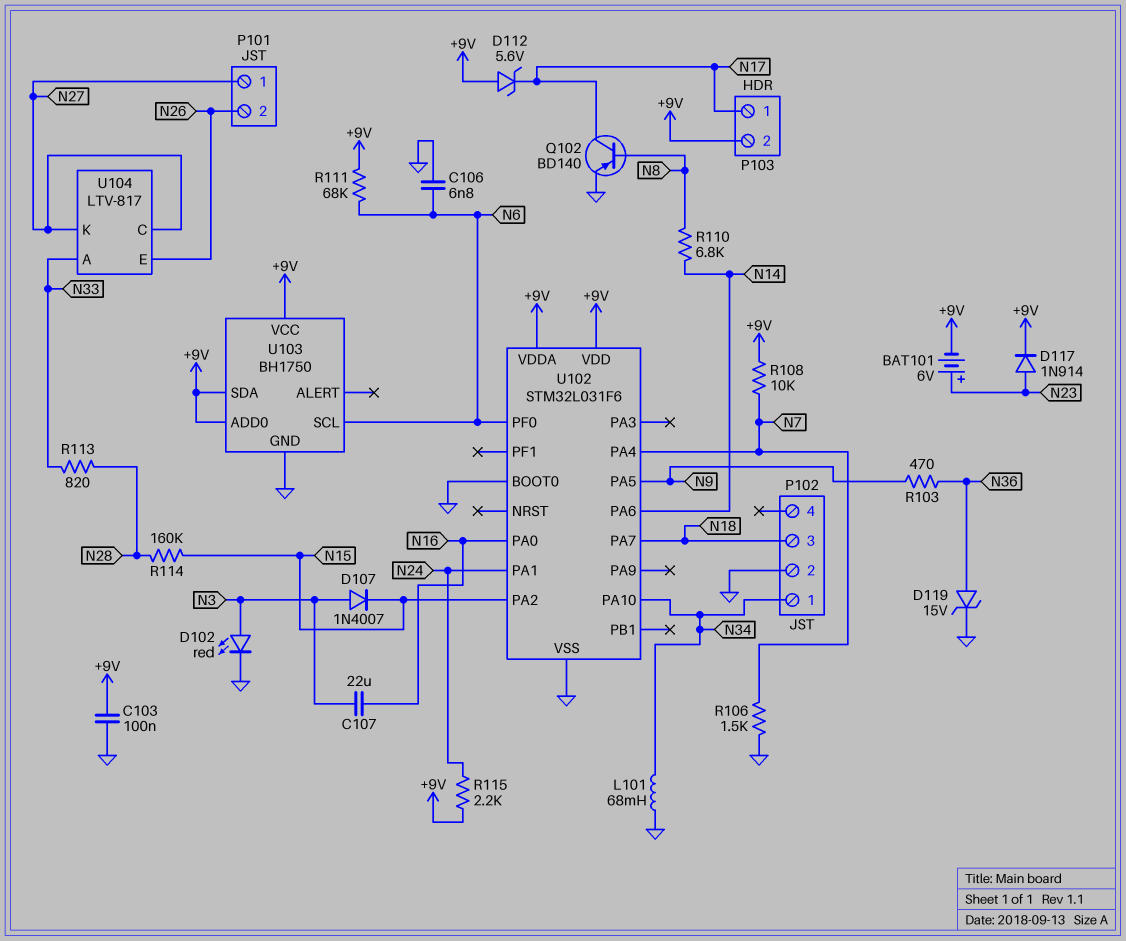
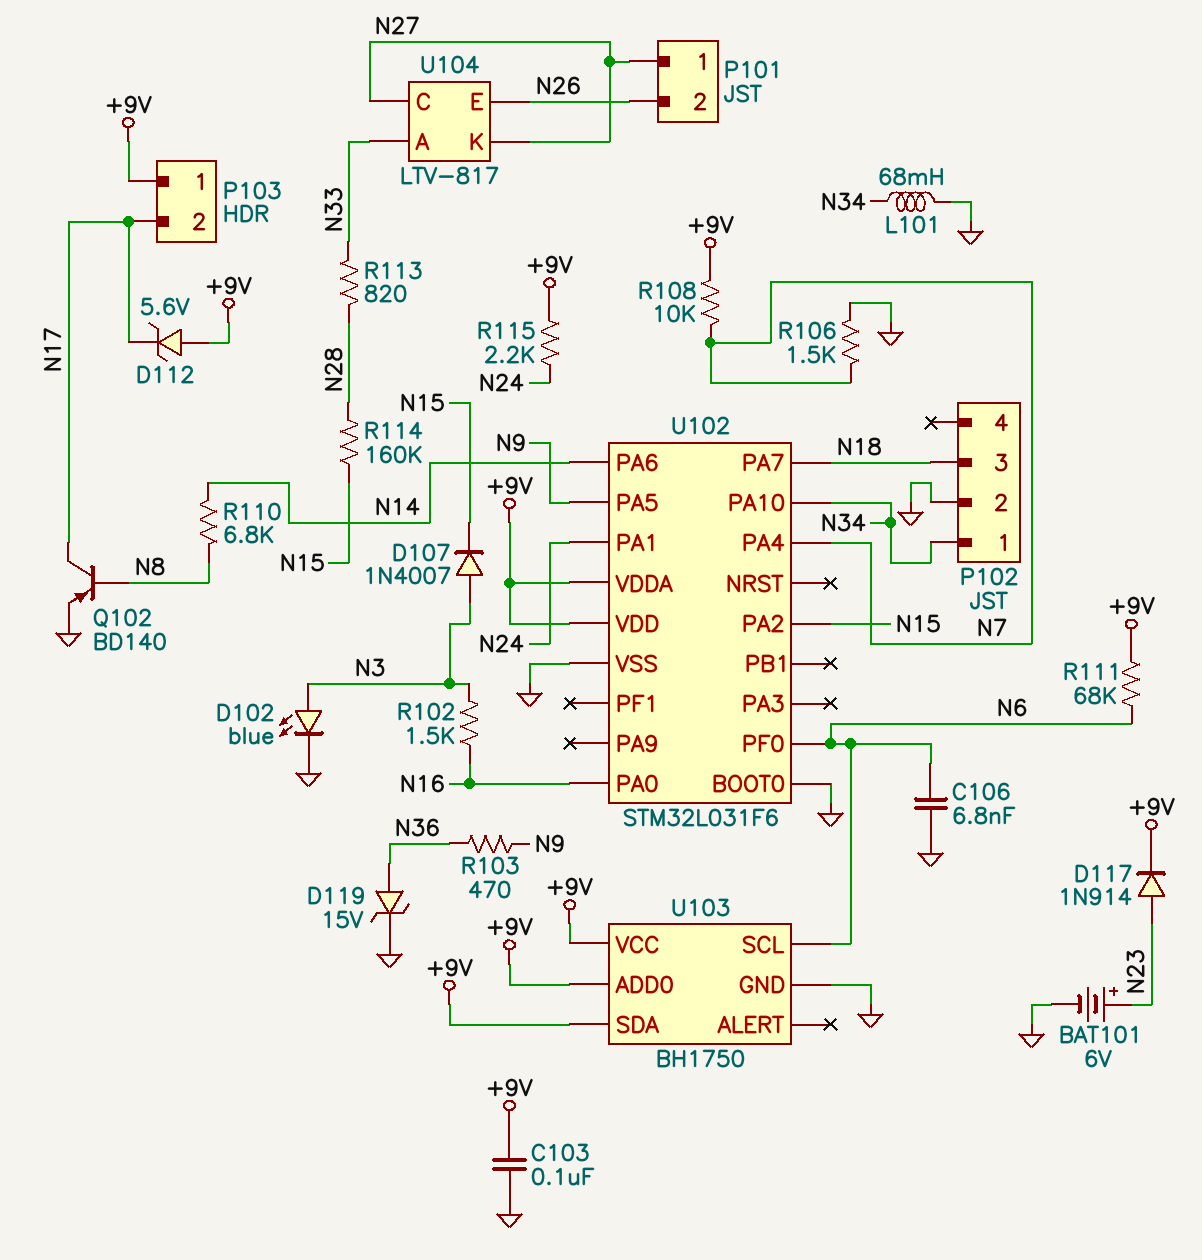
BAT101: 6V (plus N23, minus +9V) -> 6V (plus N23, minus GND)
C107: 22uF (N3, N16) -> none
D102: LED red (A N3, K GND) -> LED blue (A N3, K GND)
P103 pin 1: N17 -> +9V
P103 pin 2: +9V -> N17
R102: none -> 1.5k (N3, N16)

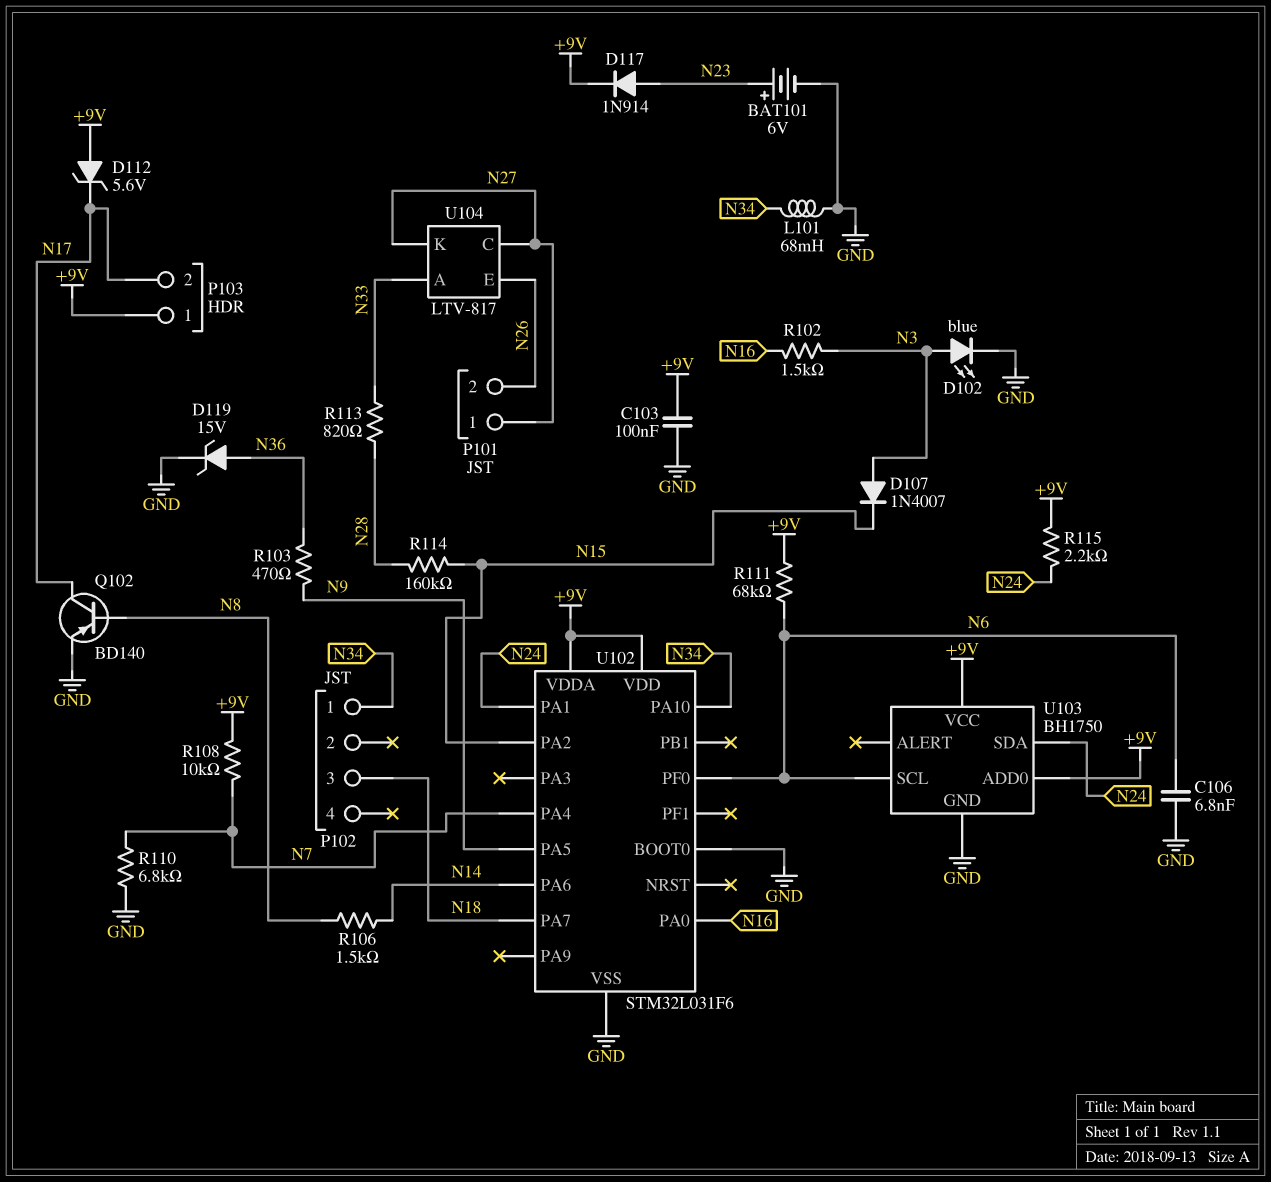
P102 pin 2: GND -> none
R106: 1.5k (GND, N7) -> 1.5k (N8, N14)
R110: 6.8k (N8, N14) -> 6.8k (GND, N7)
U103 pin SDA: +9V -> N24

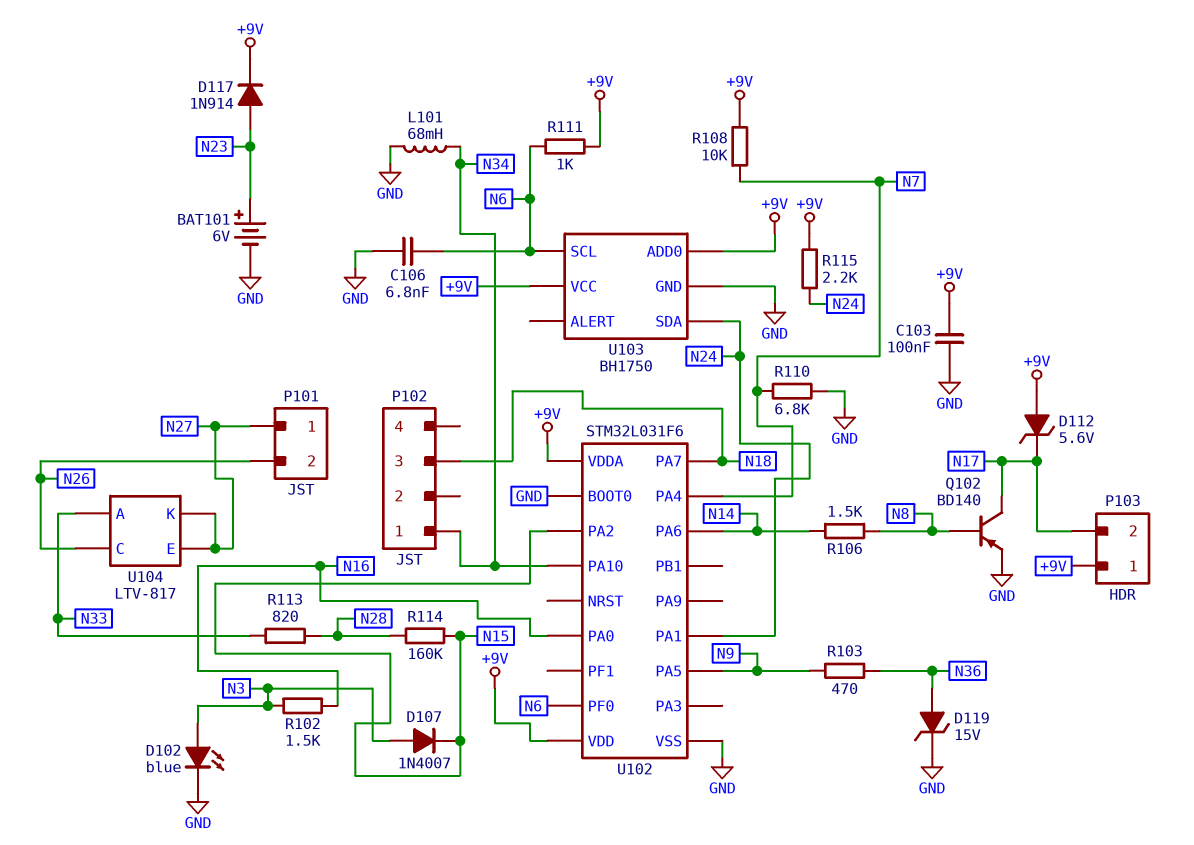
R111: 68k (+9V, N6) -> 1k (+9V, N6)
U104 pin C: N27 -> N26
U104 pin E: N26 -> N27

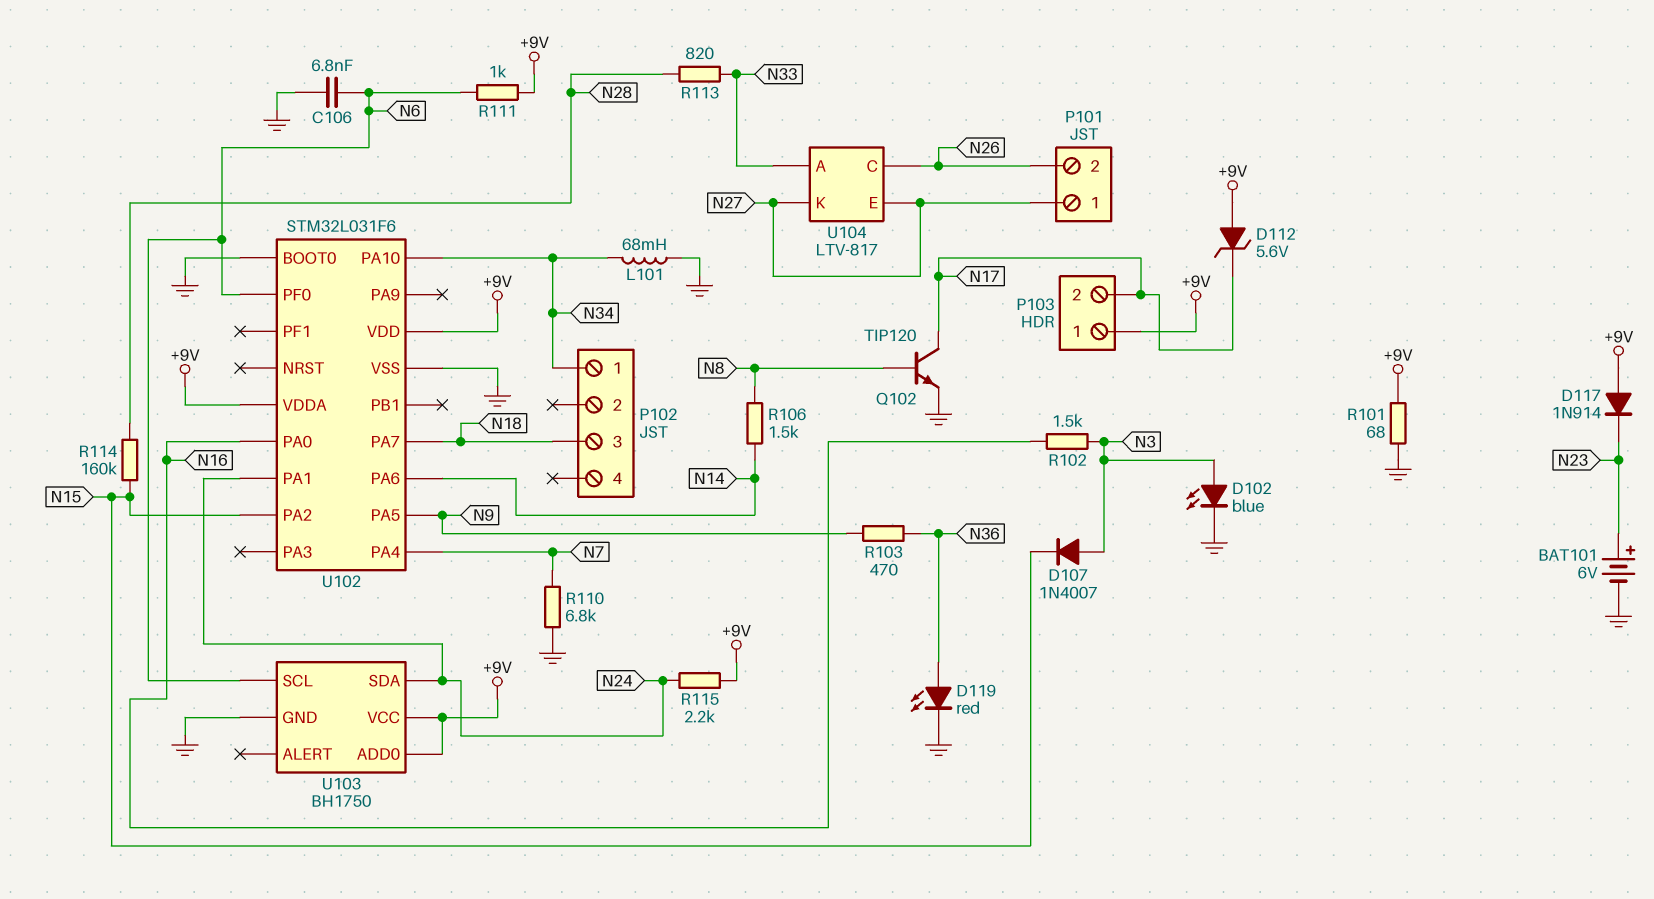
C103: 100nF (+9V, GND) -> none
D117: diode 1N914 (A N23, K +9V) -> diode 1N914 (A +9V, K N23)
D119: zener 15V (A N36, K GND) -> LED red (A N36, K GND)
Q102: PNP BD140 (B N8, C N17, E GND) -> NPN TIP120 (B N8, C N17, E GND)
R101: none -> 68 (+9V, GND)
R108: 10k (+9V, N7) -> none

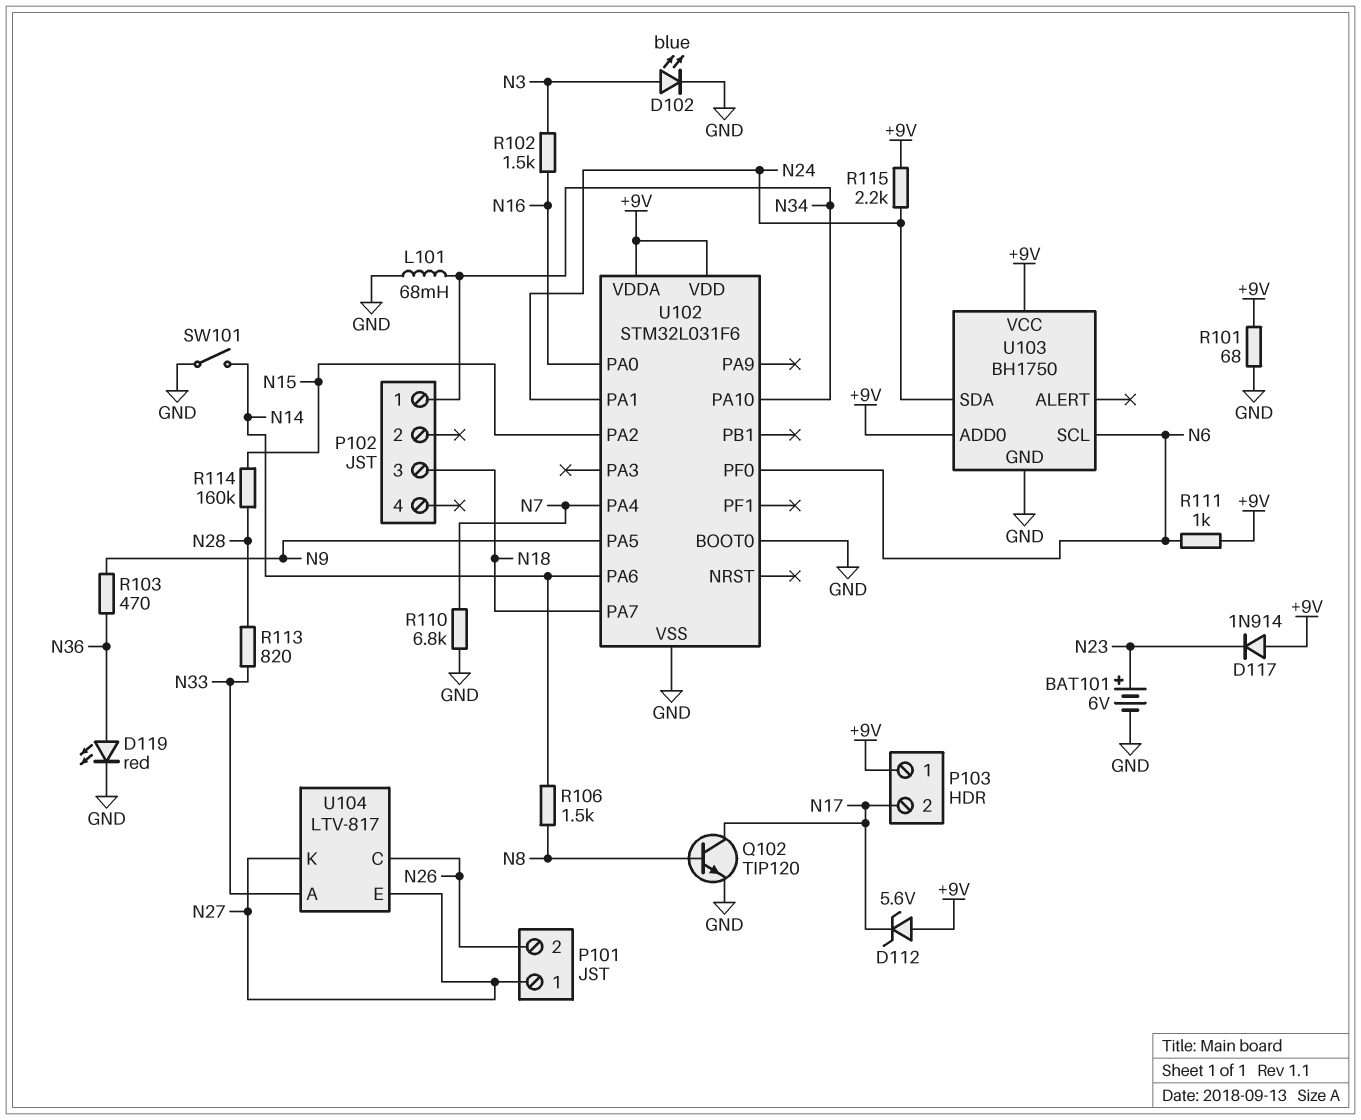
C106: 6.8nF (GND, N6) -> none
D107: diode 1N4007 (A N3, K N15) -> none
SW101: none -> switch (GND, N14)

